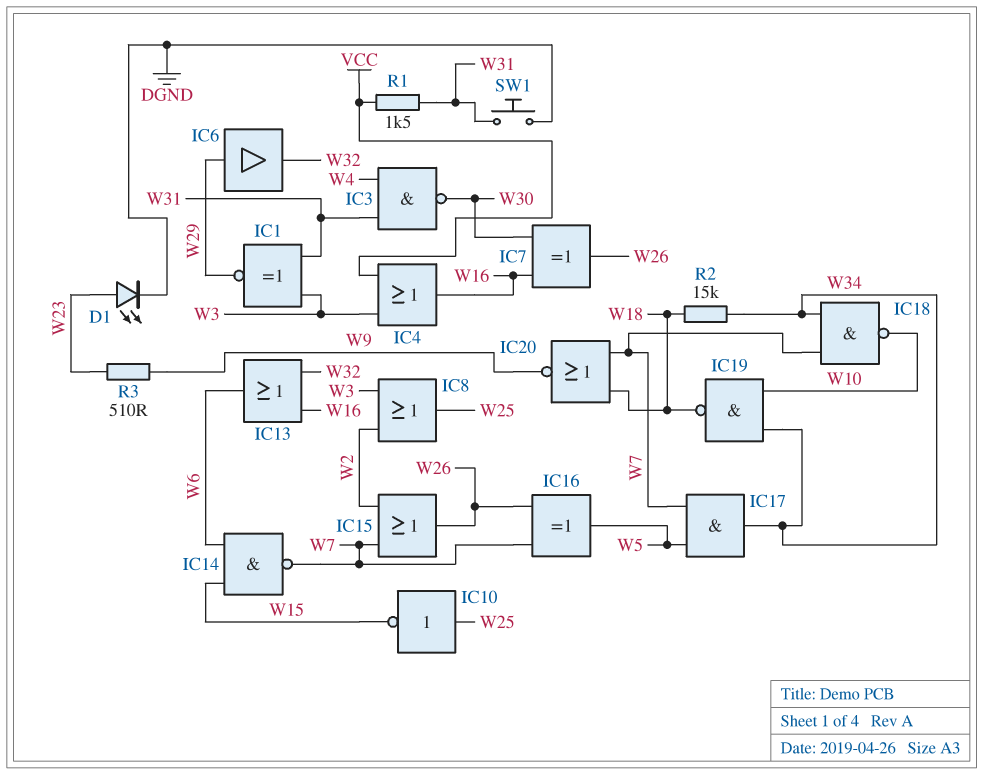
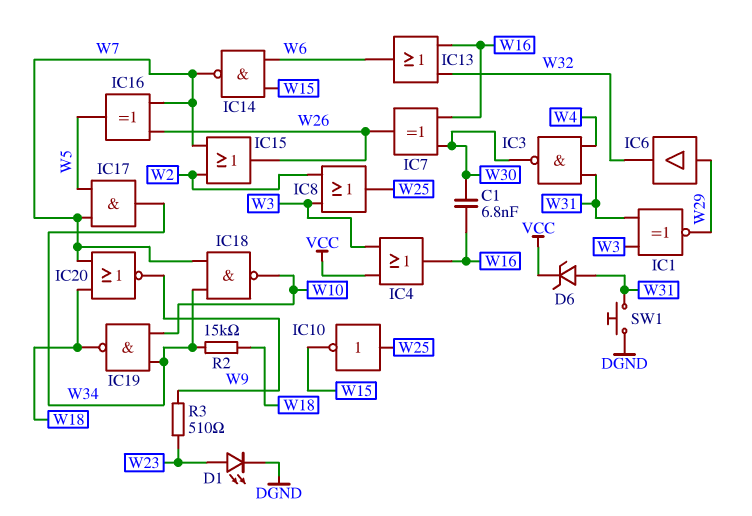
C1: none -> 6.8nF (W16, W30)
D6: none -> zener (A W31, K VCC)
R1: 1.5k (VCC, W31) -> none

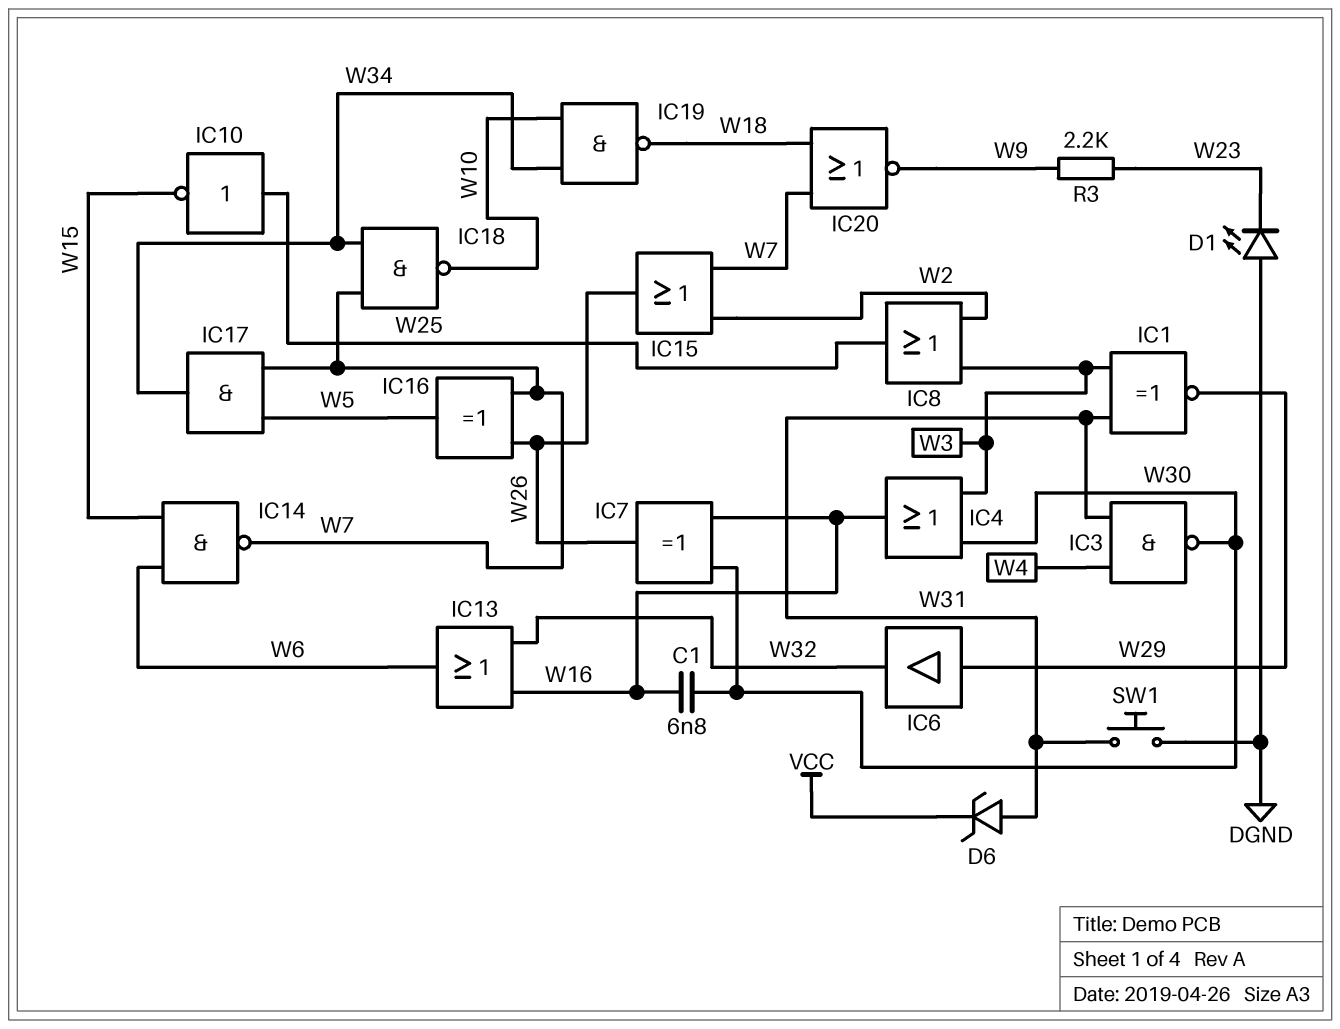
D1: LED (A W23, K DGND) -> LED (A DGND, K W23)
IC4: OR (in VCC, in W3, out W16) -> OR (in W3, in W30, out W16)
R2: 15k (W18, W34) -> none
R3: 510 (W9, W23) -> 2.2k (W9, W23)

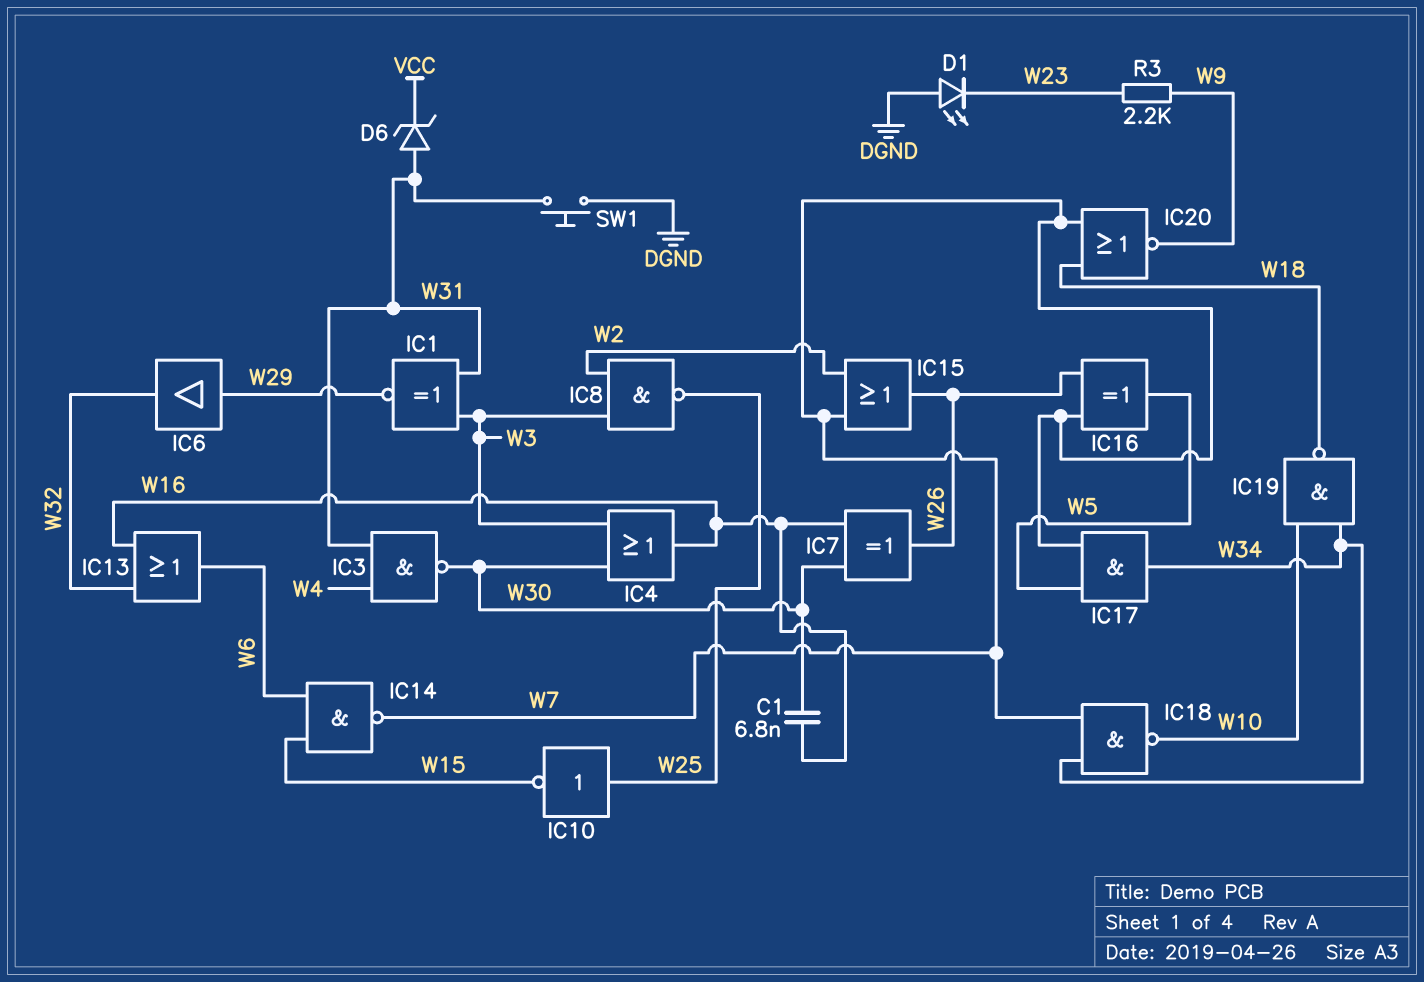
IC8: OR (in W2, in W3, out W25) -> NAND (in W2, in W3, out W25)

